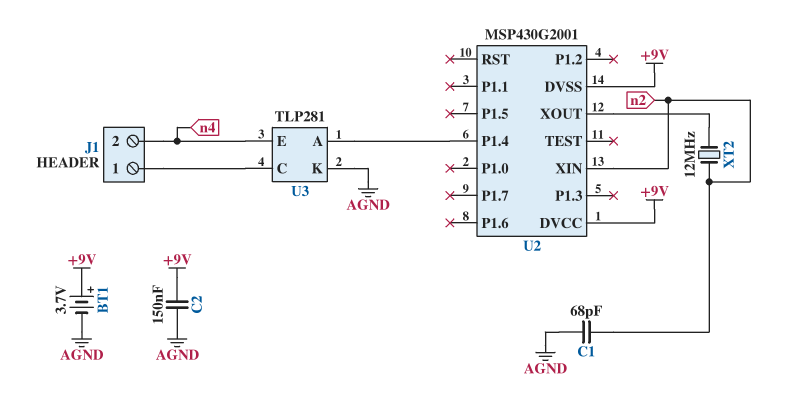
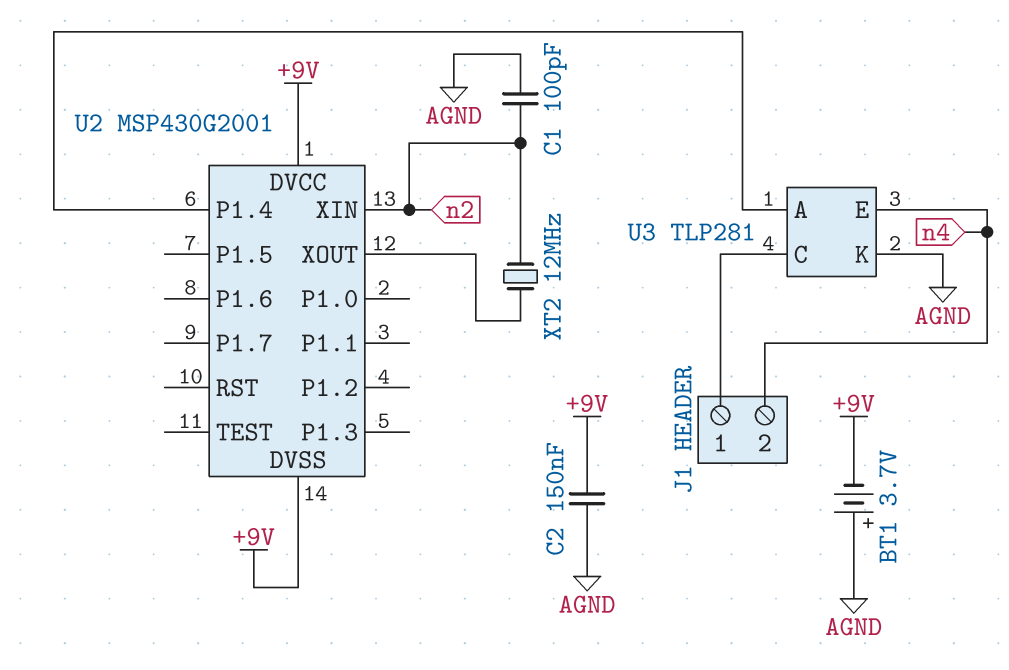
BT1: 3.7V (plus +9V, minus AGND) -> 3.7V (plus AGND, minus +9V)
C1: 68pF (AGND, n2) -> 100pF (AGND, n2)

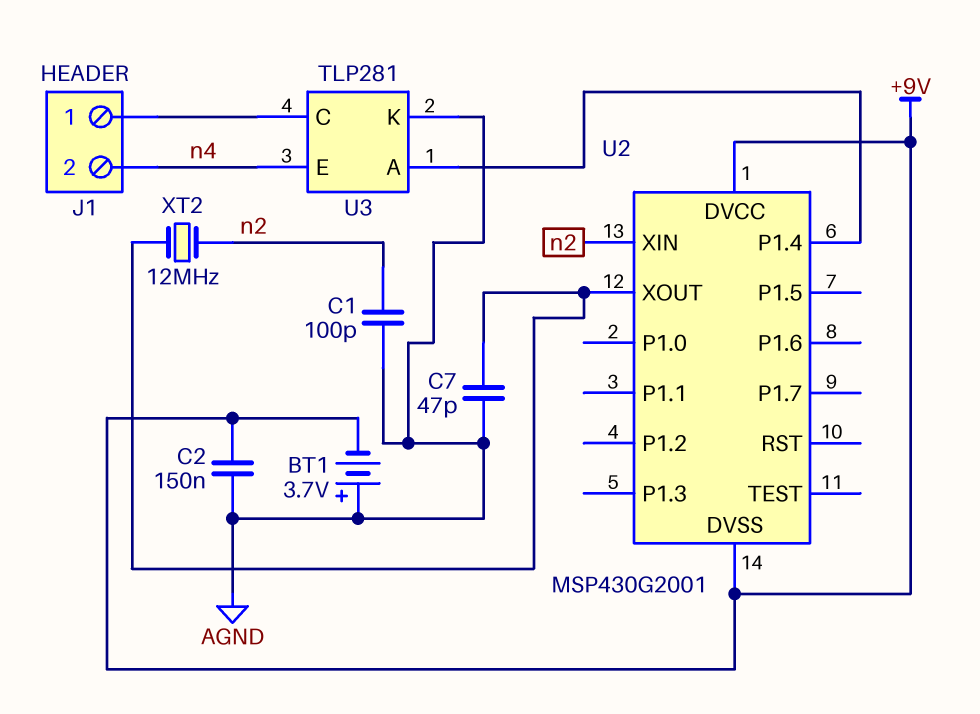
C7: none -> 47pF (AGND, U2/XOUT)

